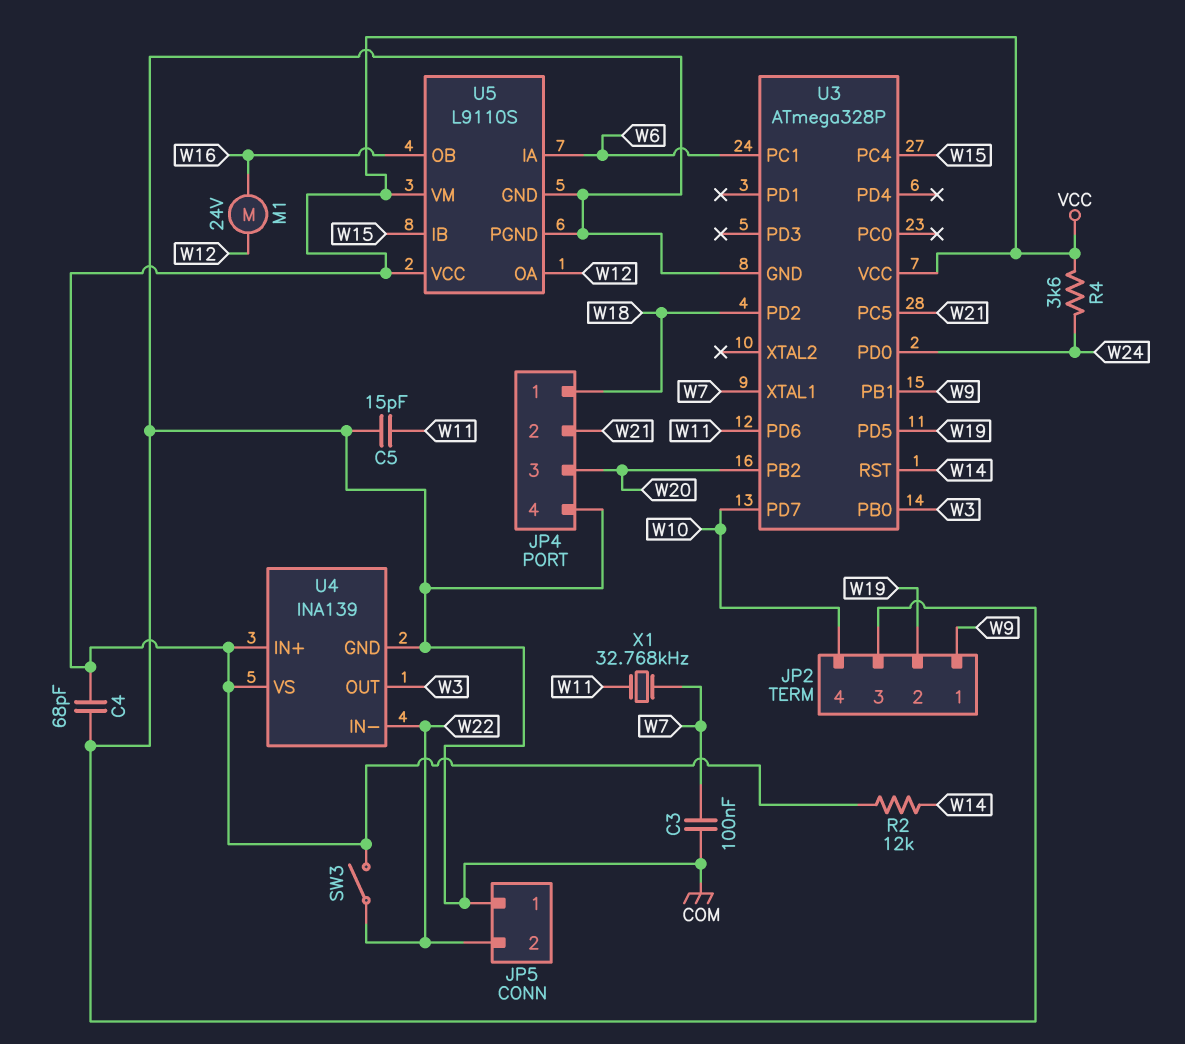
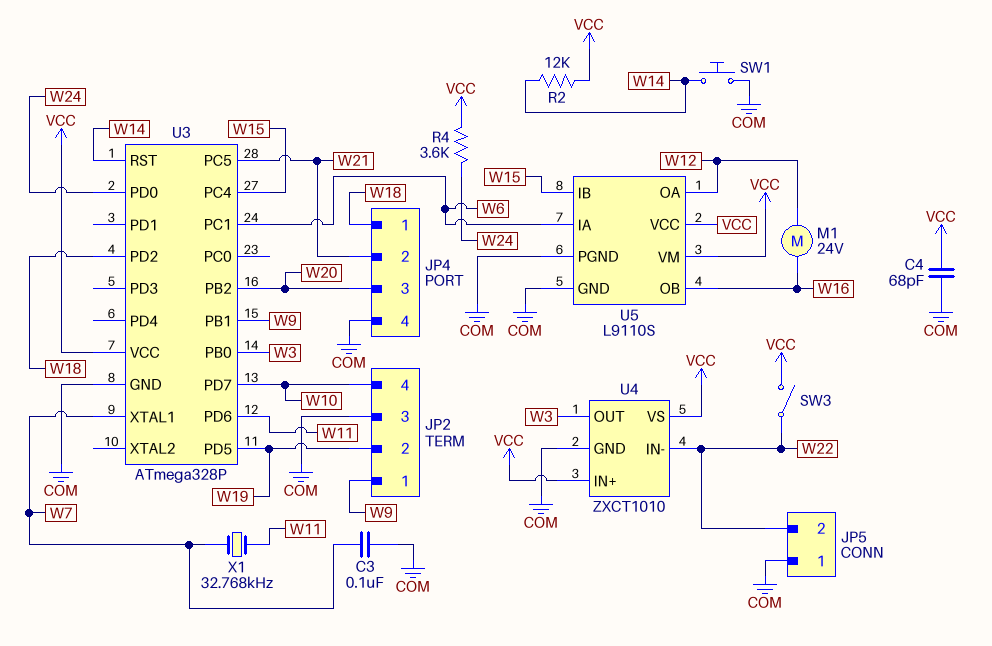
C5: 15pF (COM, W11) -> none
SW1: none -> button (COM, W14)
U4: INA139 -> ZXCT1010

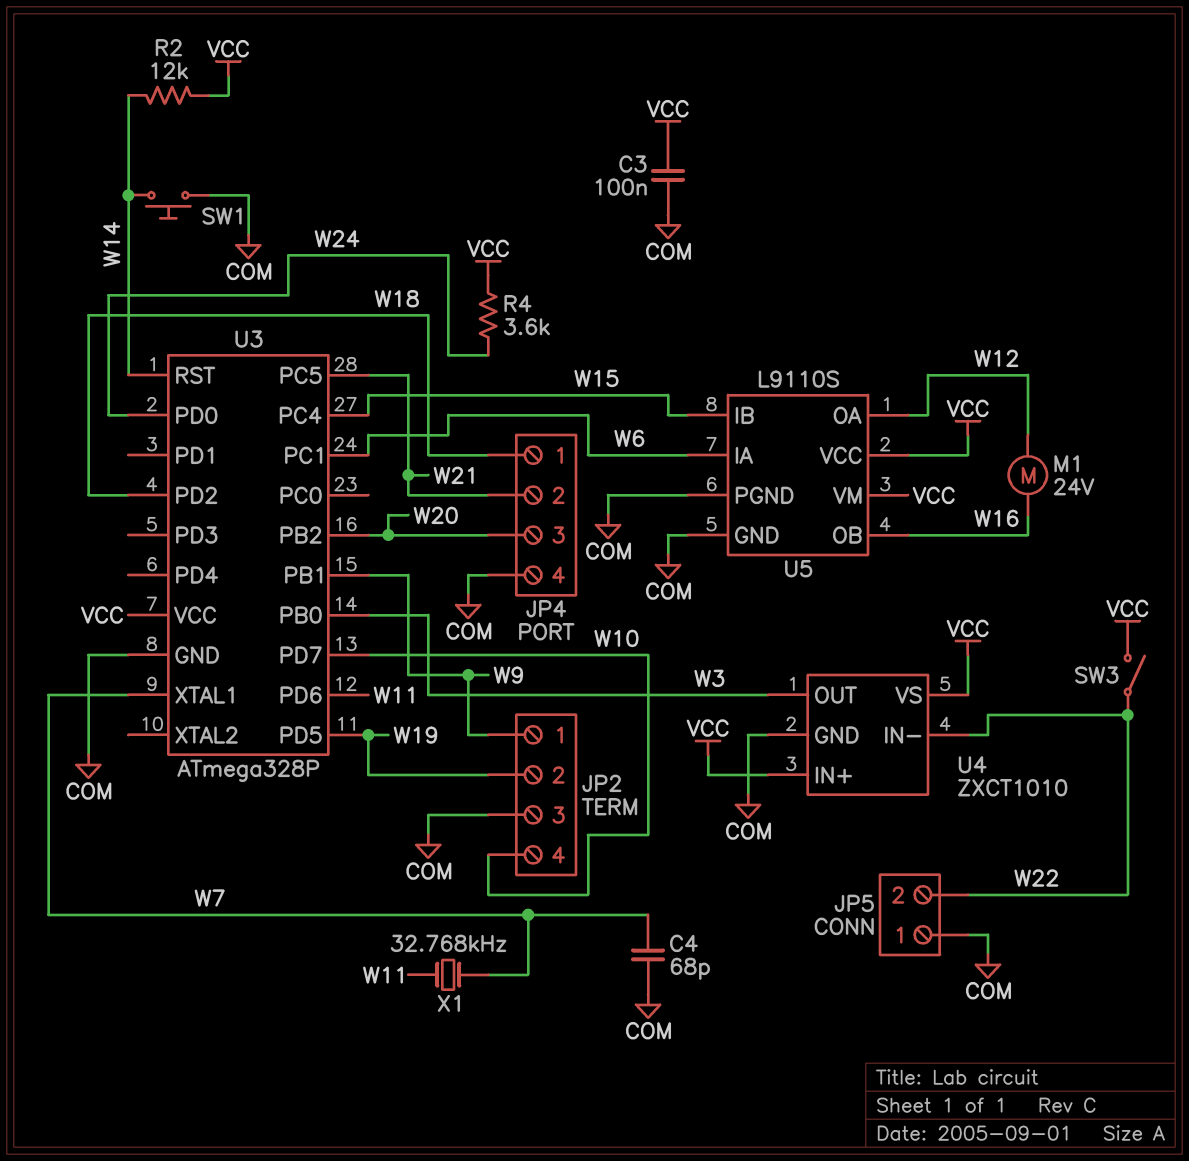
C3: 100nF (COM, W7) -> 100nF (COM, VCC)
C4: 68pF (COM, VCC) -> 68pF (COM, W7)

